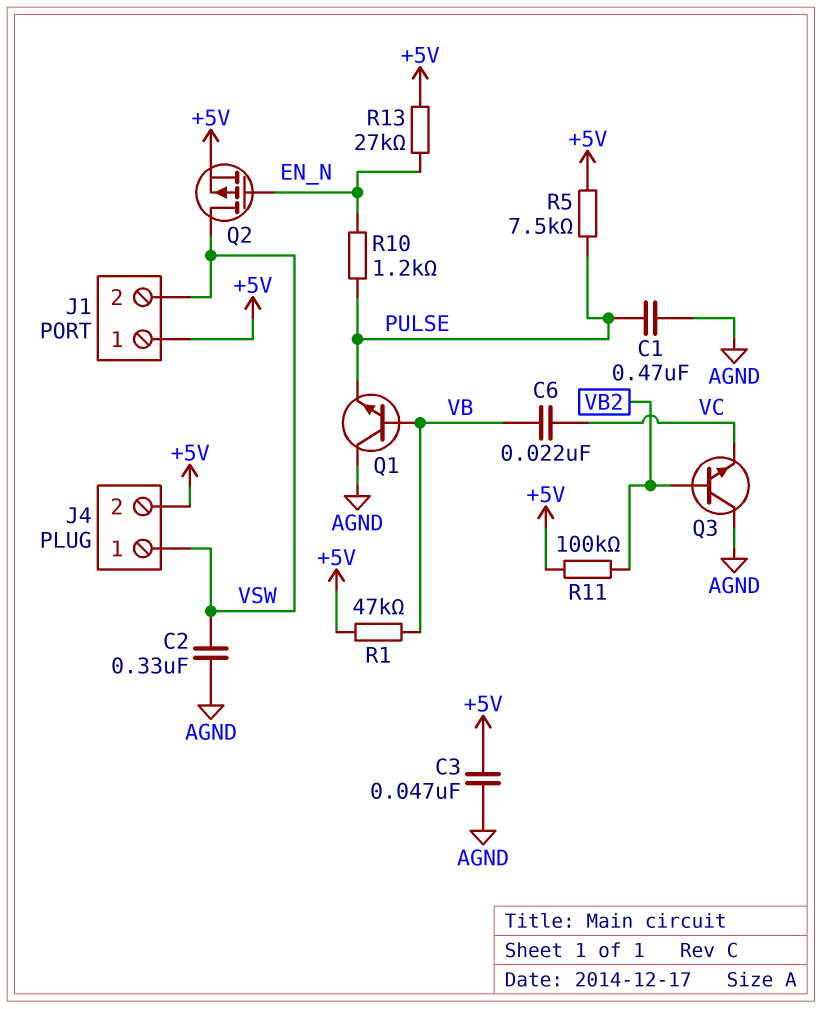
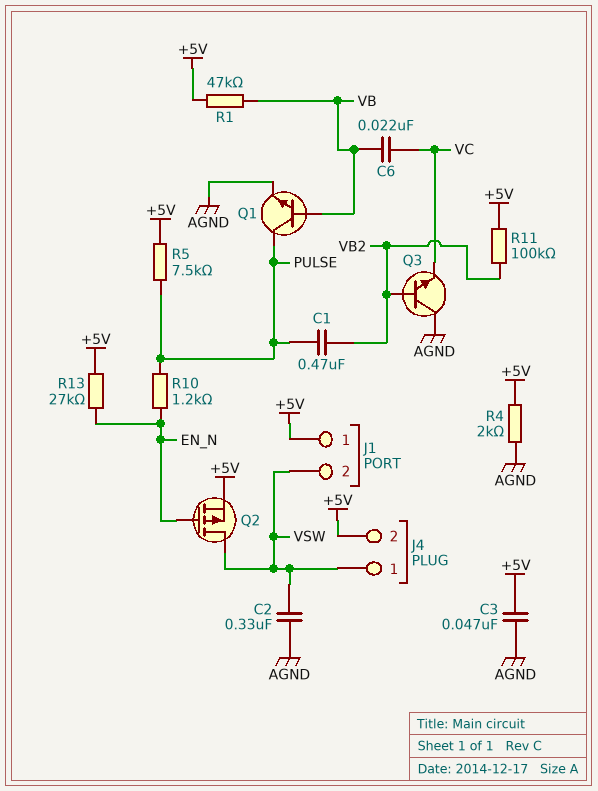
C1: 470nF (AGND, PULSE) -> 470nF (PULSE, VB2)
Q1: NPN (B VB, C AGND, E PULSE) -> NPN (B VB, C PULSE, E AGND)
R4: none -> 2k (+5V, AGND)

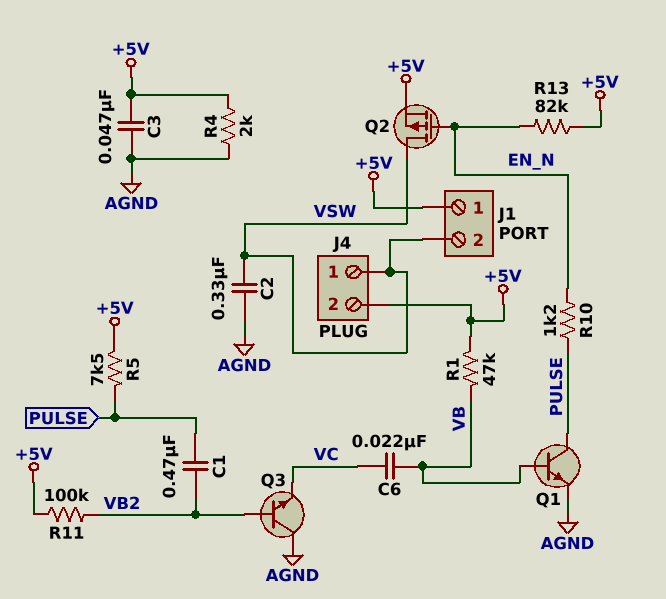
R13: 27k (+5V, EN_N) -> 82k (+5V, EN_N)

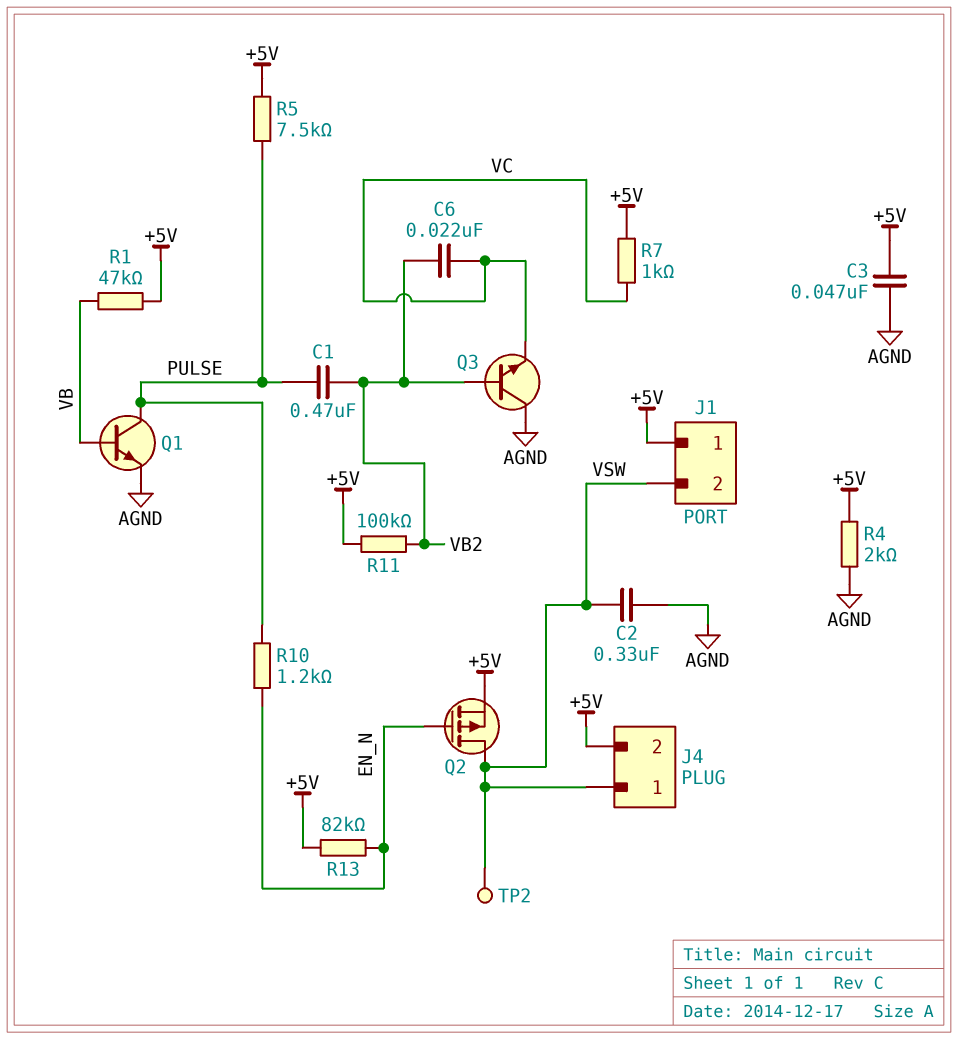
C6: 22nF (VB, VC) -> 22nF (VB2, VC)
R7: none -> 1k (+5V, VC)
TP2: none -> test point (VSW)

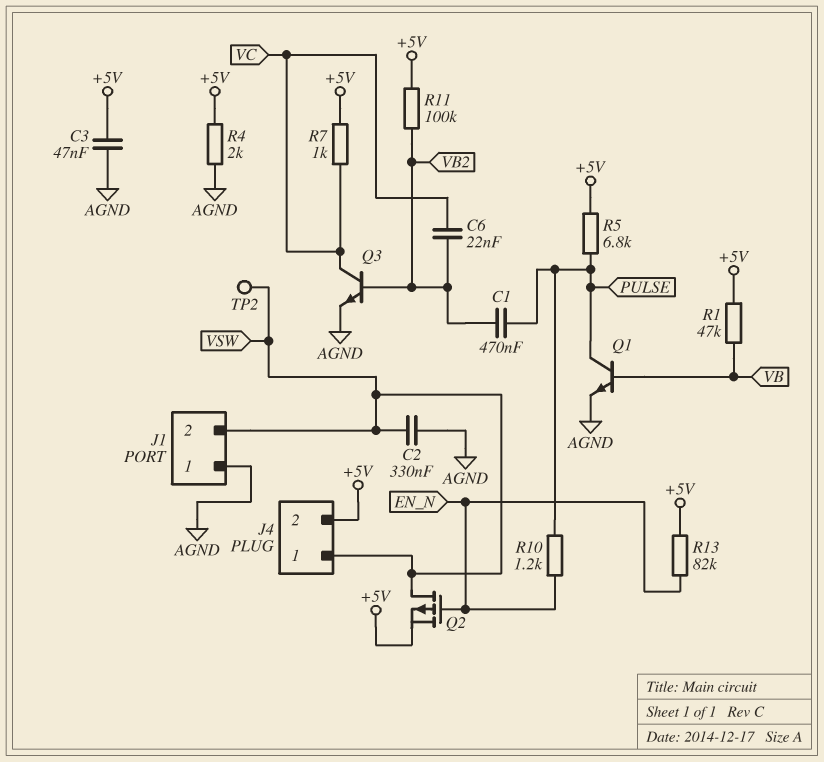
J1 pin 1: +5V -> AGND
Q3: NPN (B VB2, C AGND, E VC) -> NPN (B VB2, C VC, E AGND)
R5: 7.5k (+5V, PULSE) -> 6.8k (+5V, PULSE)

